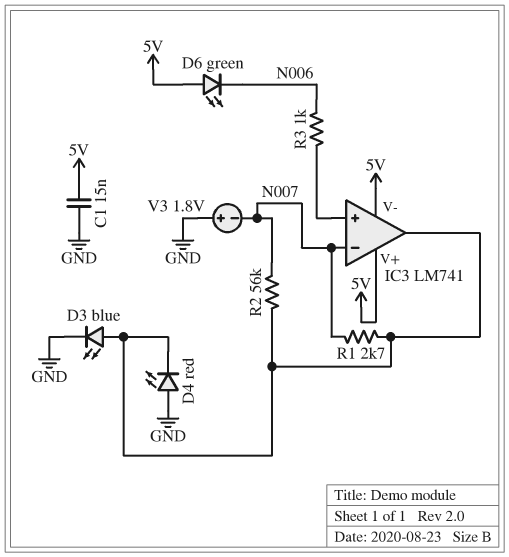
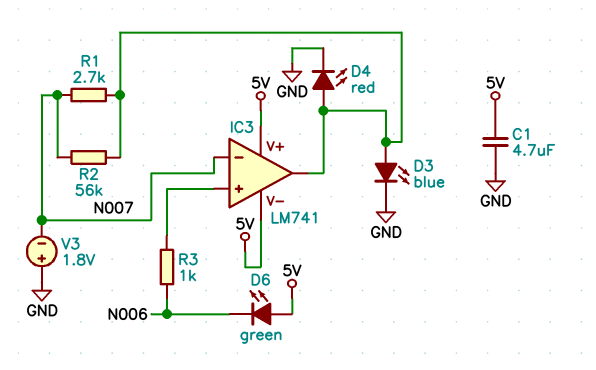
C1: 15nF (5V, GND) -> 4.7uF (5V, GND)
D4: LED red (A GND, K IC3/out) -> LED red (A IC3/out, K GND)

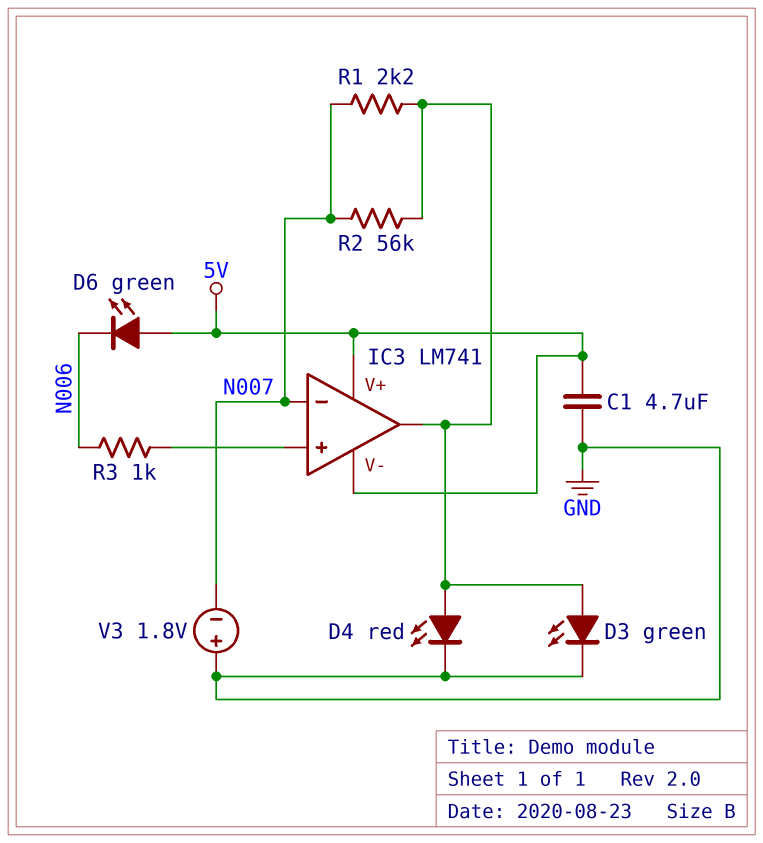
D3: LED blue (A IC3/out, K GND) -> LED green (A IC3/out, K GND)
R1: 2.7k (IC3/out, N007) -> 2.2k (IC3/out, N007)

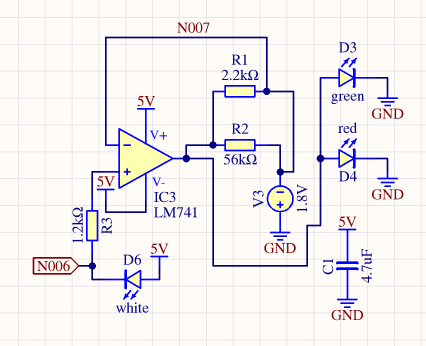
D6: LED green (A 5V, K N006) -> LED white (A 5V, K N006)
R3: 1k (IC3/in+, N006) -> 1.2k (IC3/in+, N006)

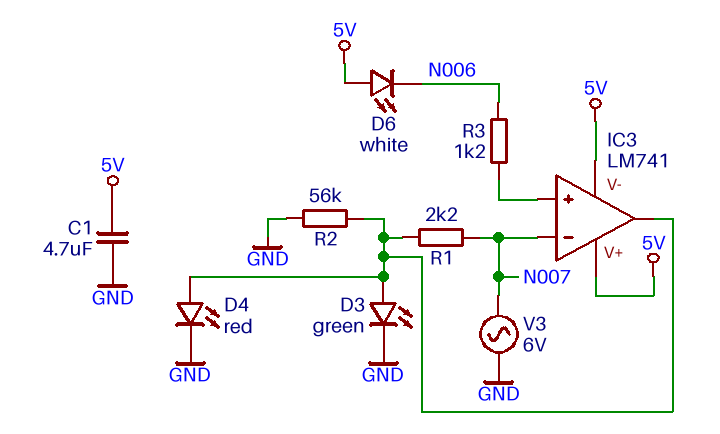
R2: 56k (IC3/out, N007) -> 56k (GND, IC3/out)
V3: 1.8V (plus GND, minus N007) -> AC 6V (GND, N007)

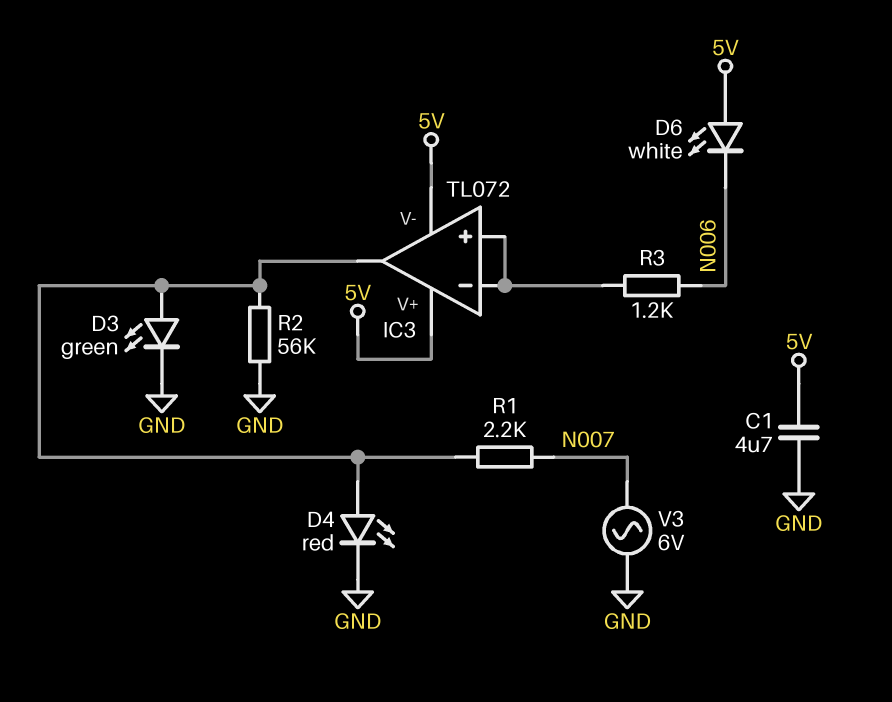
IC3: LM741 -> TL072
IC3 pin in-: N007 -> IC3/in+

